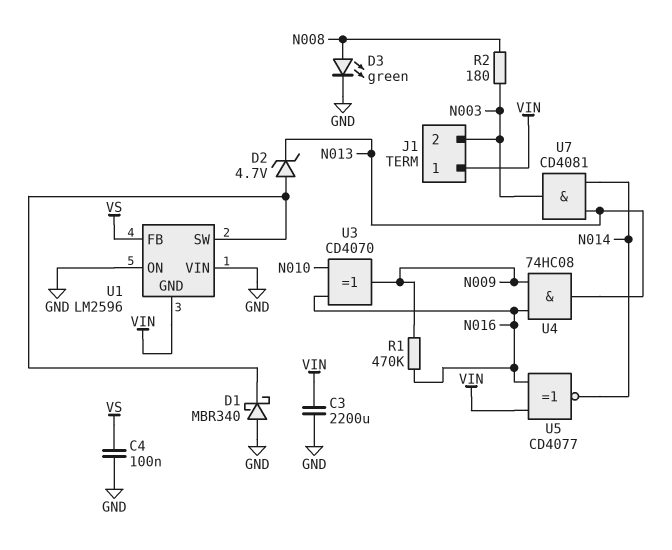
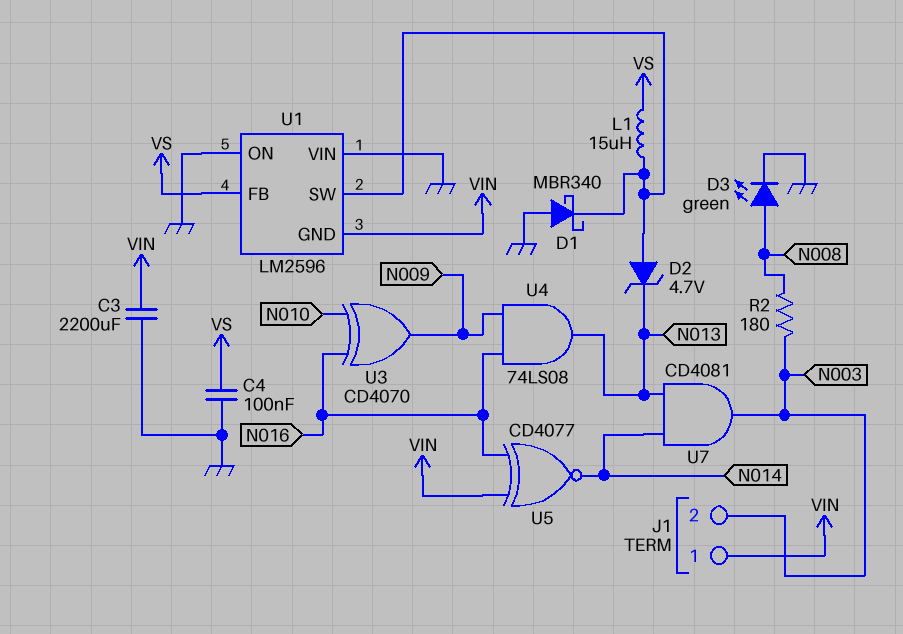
L1: none -> 15uH (U1/SW, VS)
R1: 470k (N009, N016) -> none
U4: AND 74HC08 (in N009, in N016, out N013) -> AND 74LS08 (in N009, in N016, out N013)

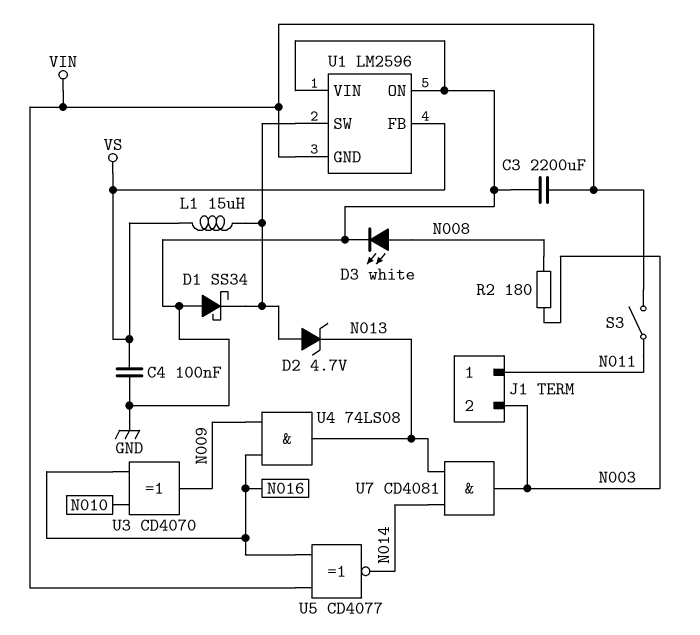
D1: schottky MBR340 (A GND, K U1/SW) -> schottky SS34 (A GND, K U1/SW)
D3: LED green (A N008, K GND) -> LED white (A N008, K GND)
J1 pin 1: VIN -> N011
S3: none -> switch (N011, VIN)

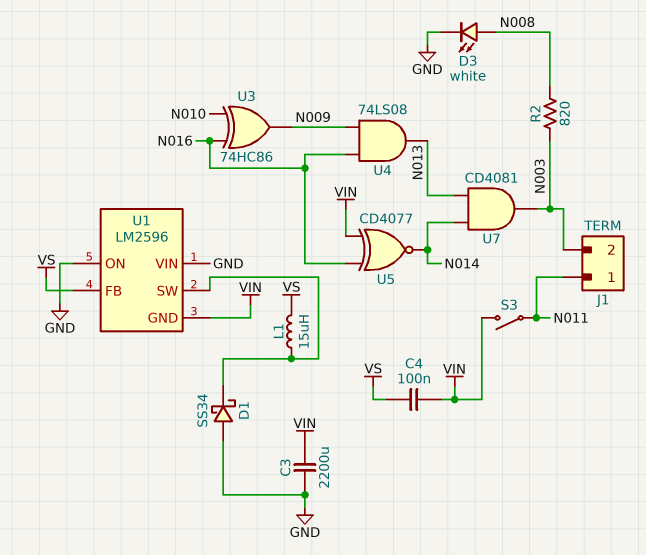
C4: 100nF (GND, VS) -> 100nF (VIN, VS)
D2: zener 4.7V (A U1/SW, K N013) -> none
R2: 180 (N003, N008) -> 820 (N003, N008)
U3: XOR CD4070 (in N010, in N016, out N009) -> XOR 74HC86 (in N010, in N016, out N009)

